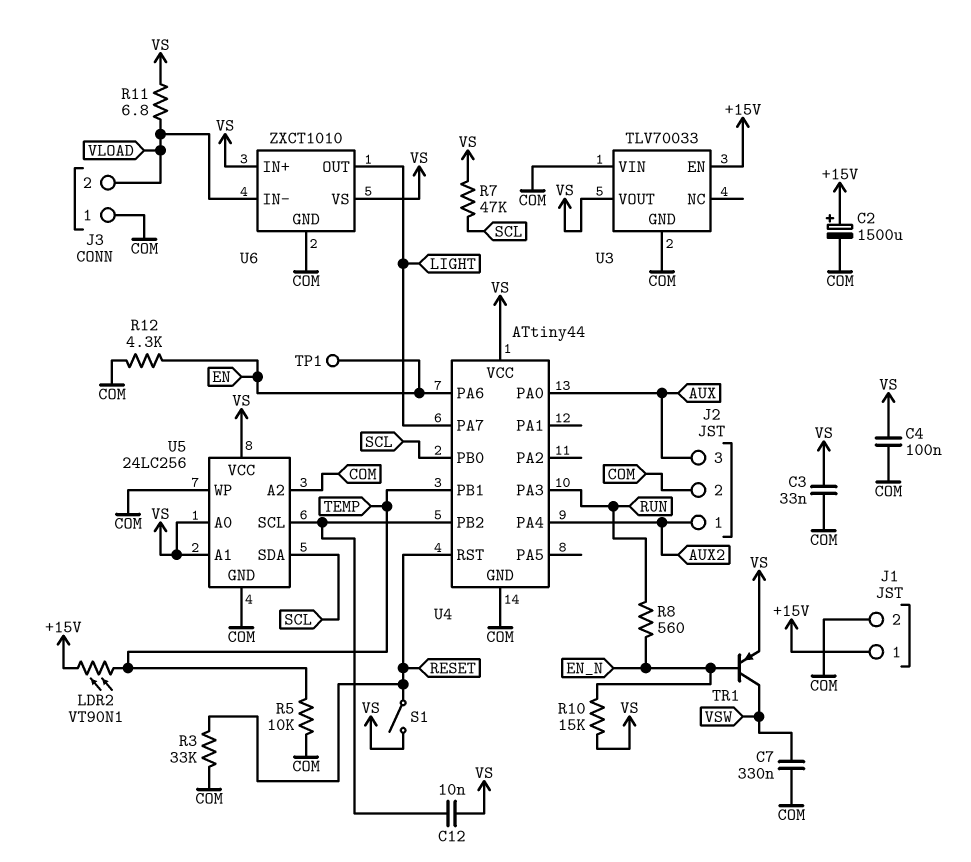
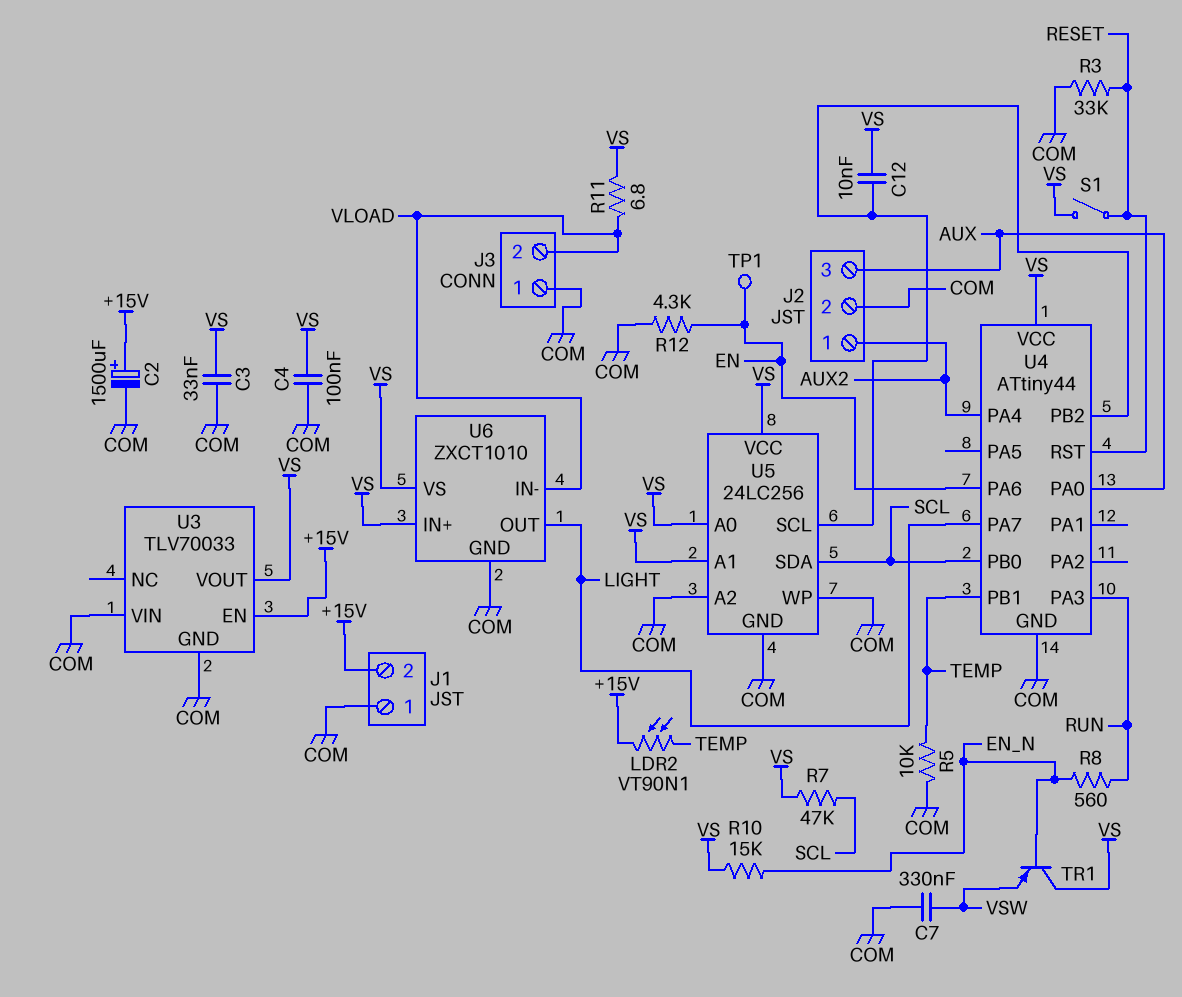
J1 pin 1: +15V -> COM
J1 pin 2: COM -> +15V
TR1: PNP (B EN_N, C VSW, E VS) -> PNP (B EN_N, C VS, E VSW)

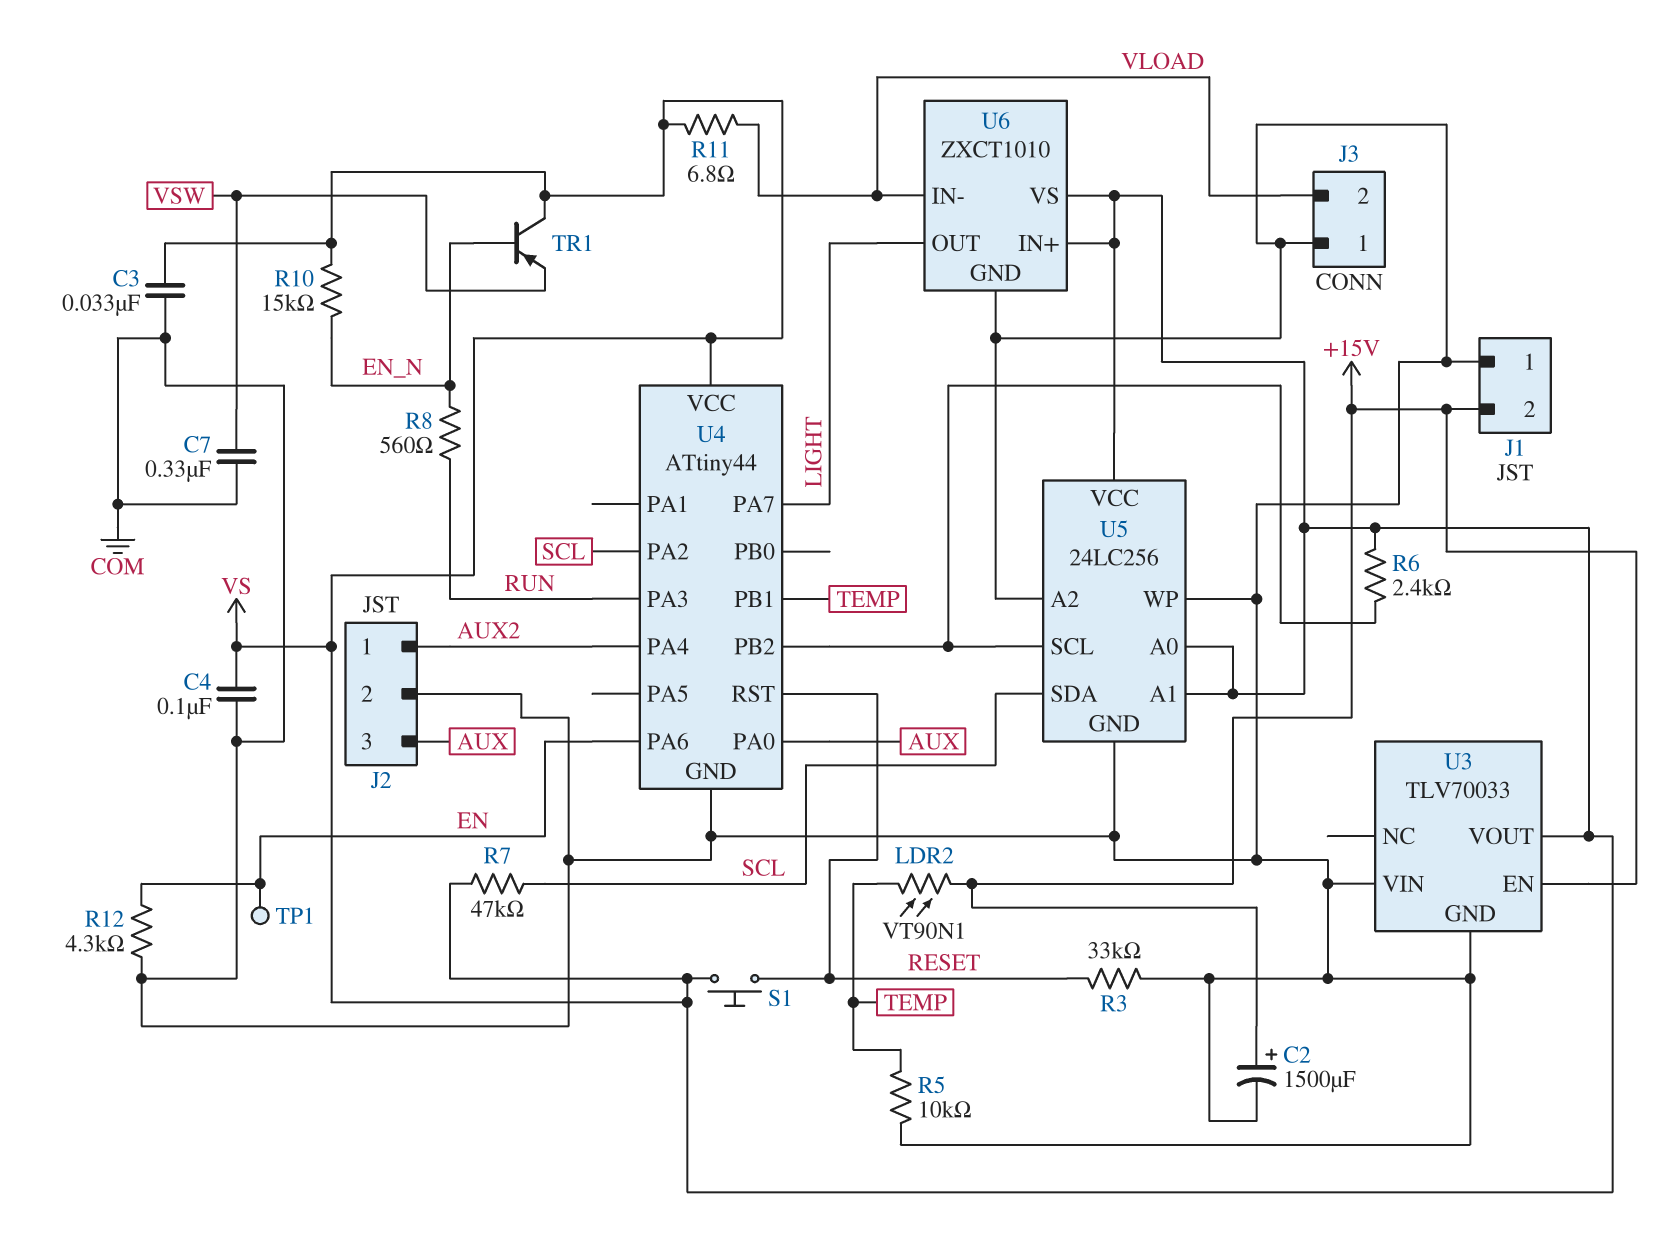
C12: 10nF (U4/PB2, VS) -> none
R6: none -> 2.4k (U4/PB2, VS)
S1: switch (RESET, VS) -> button (RESET, VS)
U4 pin PA2: none -> SCL
U4 pin PB0: SCL -> none

